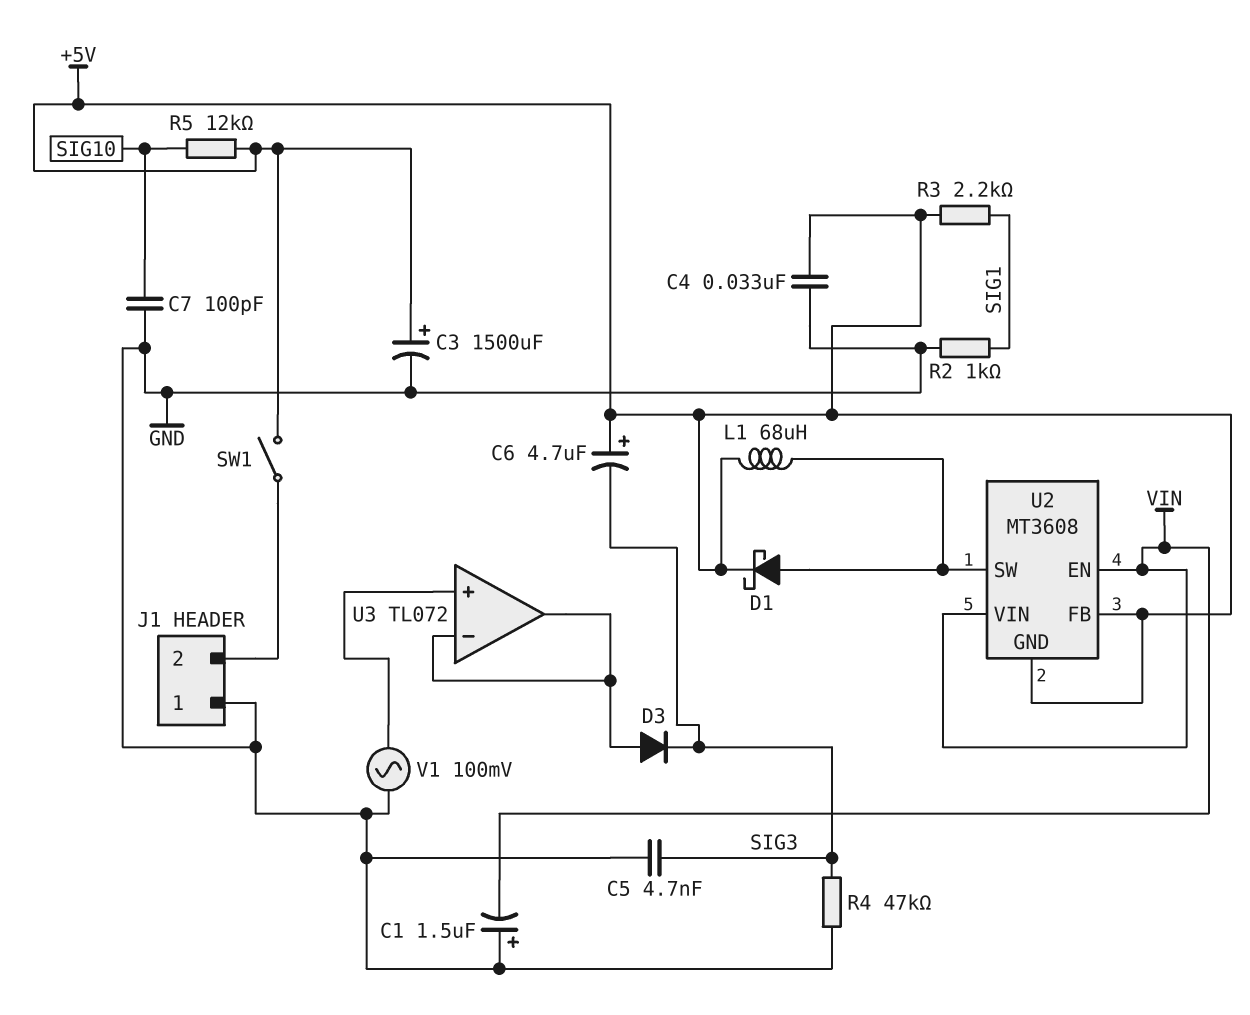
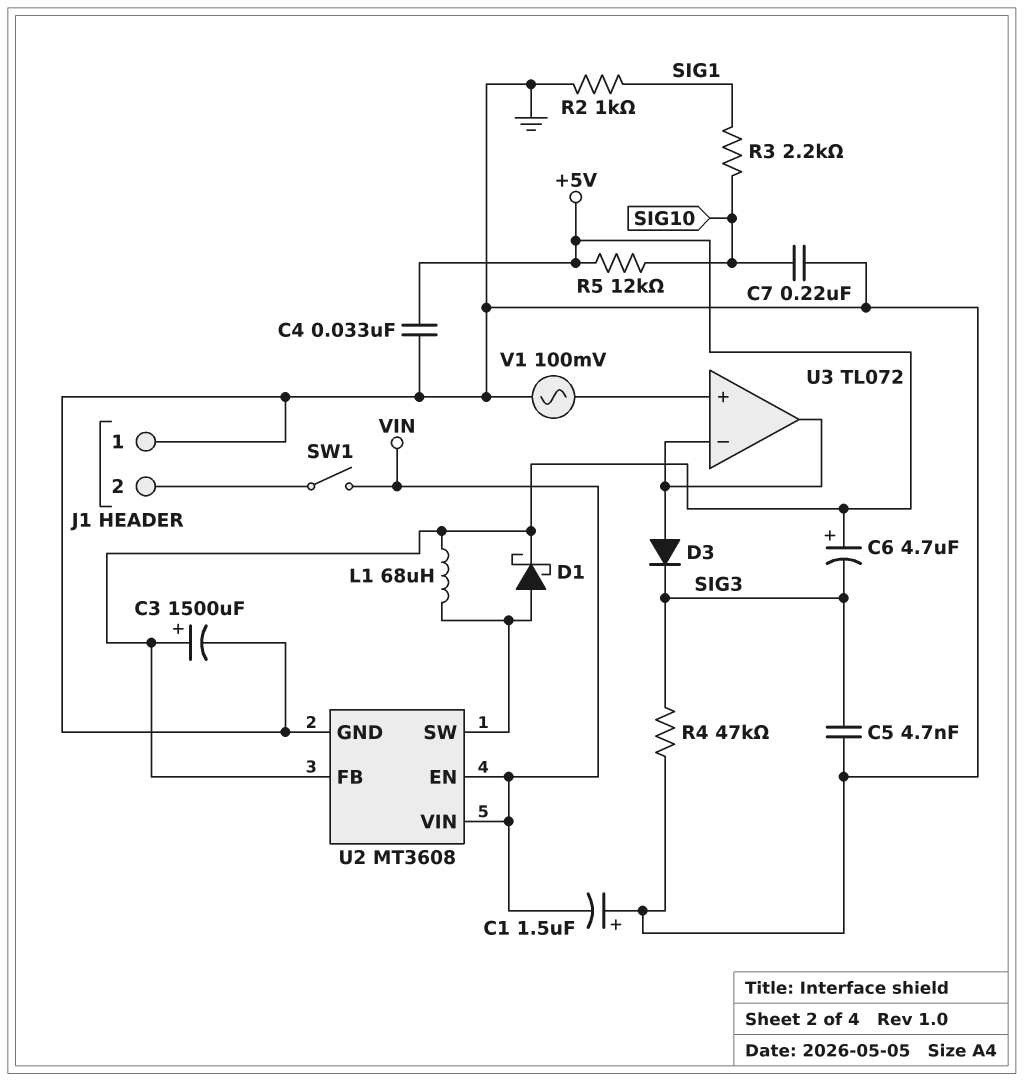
C7: 100pF (GND, SIG10) -> 220nF (GND, SIG10)
R3: 2.2k (+5V, SIG1) -> 2.2k (SIG1, SIG10)
SW1: switch (+5V, J1/2) -> switch (J1/2, VIN)
U2 pin GND: +5V -> GND

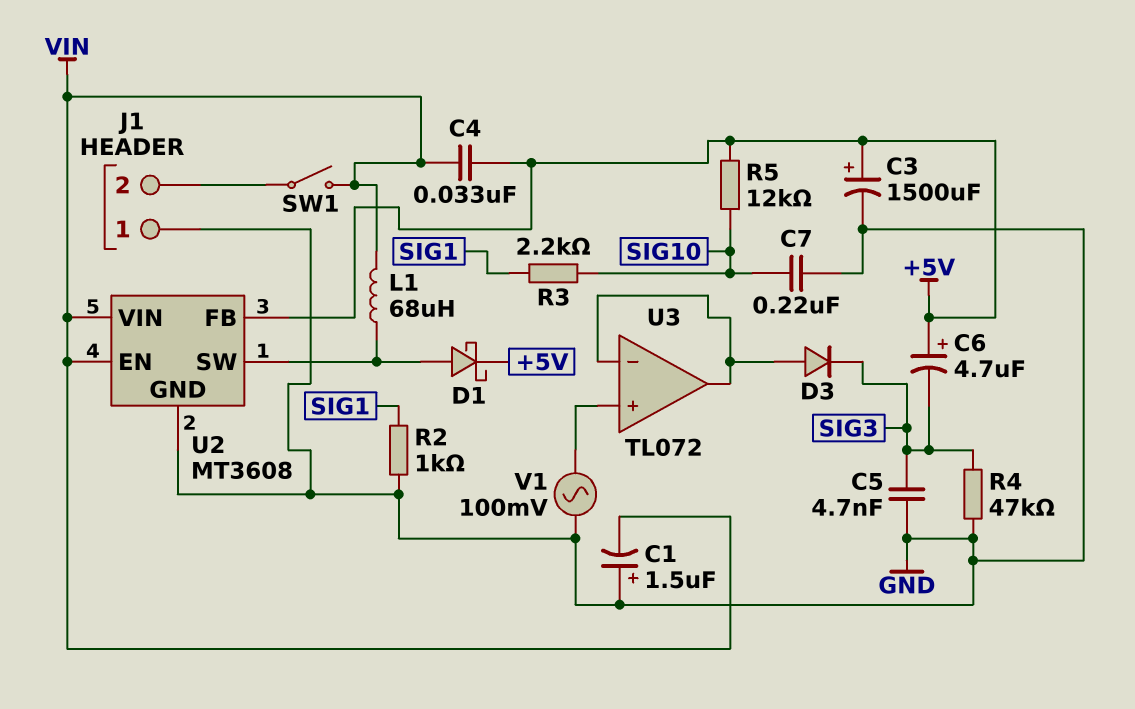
C4: 33nF (+5V, GND) -> 33nF (+5V, VIN)
L1: 68uH (+5V, U2/SW) -> 68uH (U2/SW, VIN)

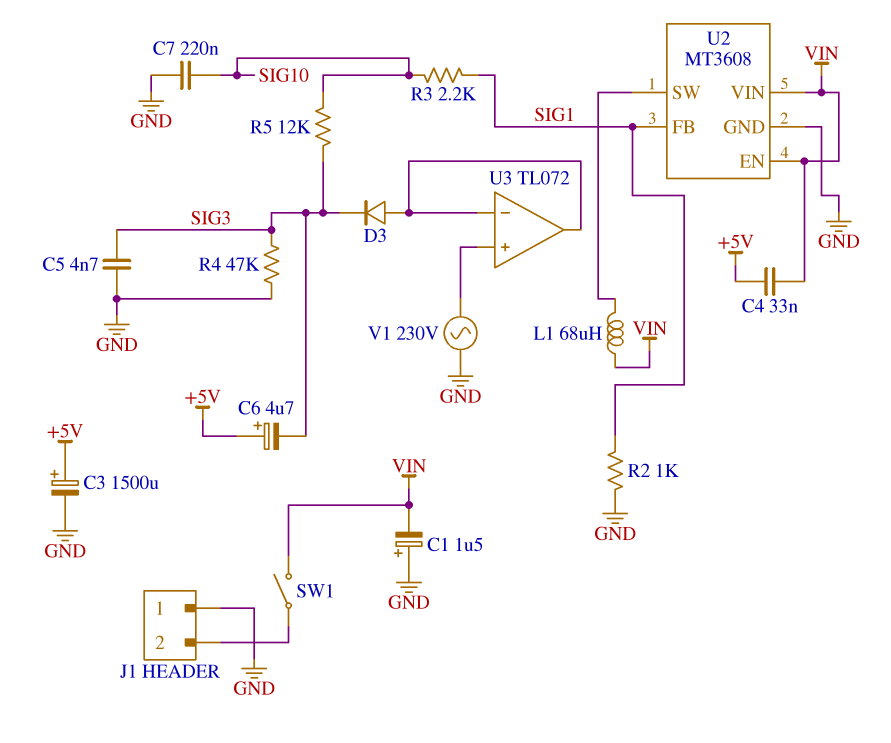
D1: schottky (A U2/SW, K +5V) -> none
R5: 12k (+5V, SIG10) -> 12k (SIG3, SIG10)
U2 pin FB: +5V -> SIG1
V1: AC 100mV (GND, U3/in+) -> AC 230V (GND, U3/in+)

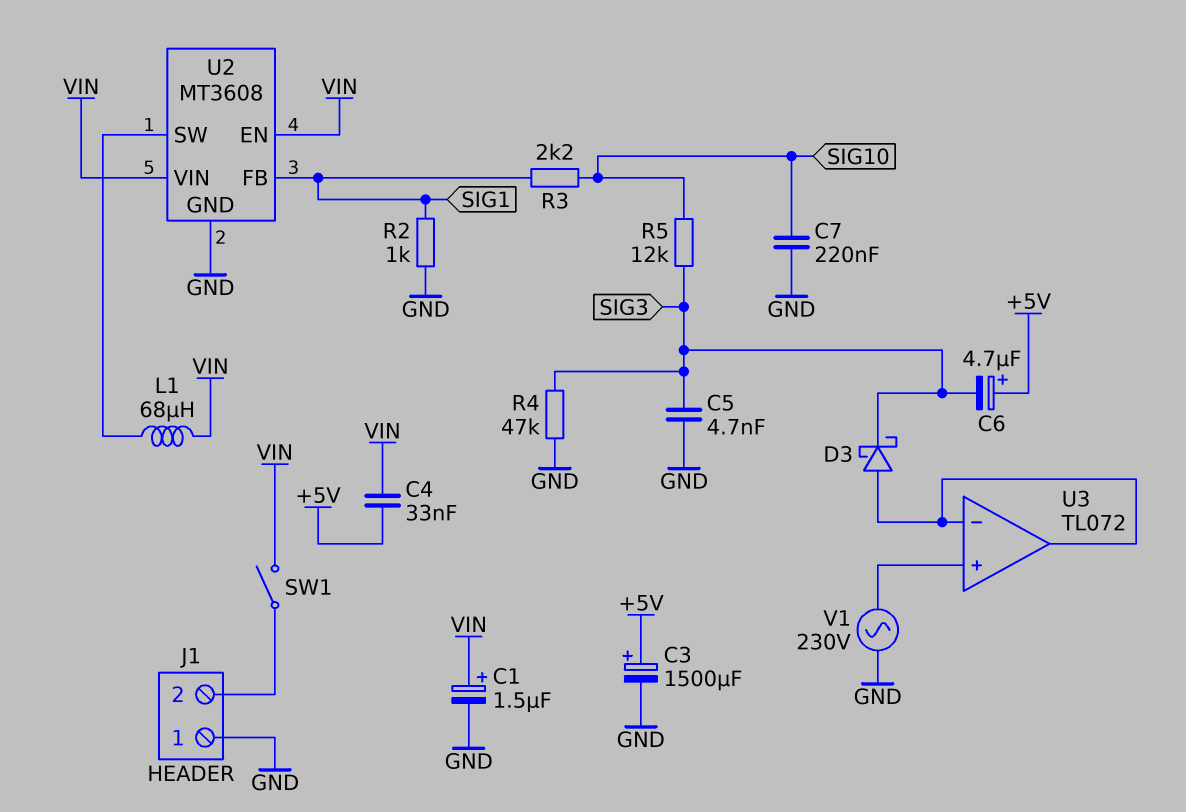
C1: 1.5uF (plus GND, minus VIN) -> 1.5uF (plus VIN, minus GND)
D3: diode (A U3/in-, K SIG3) -> schottky (A U3/in-, K SIG3)

